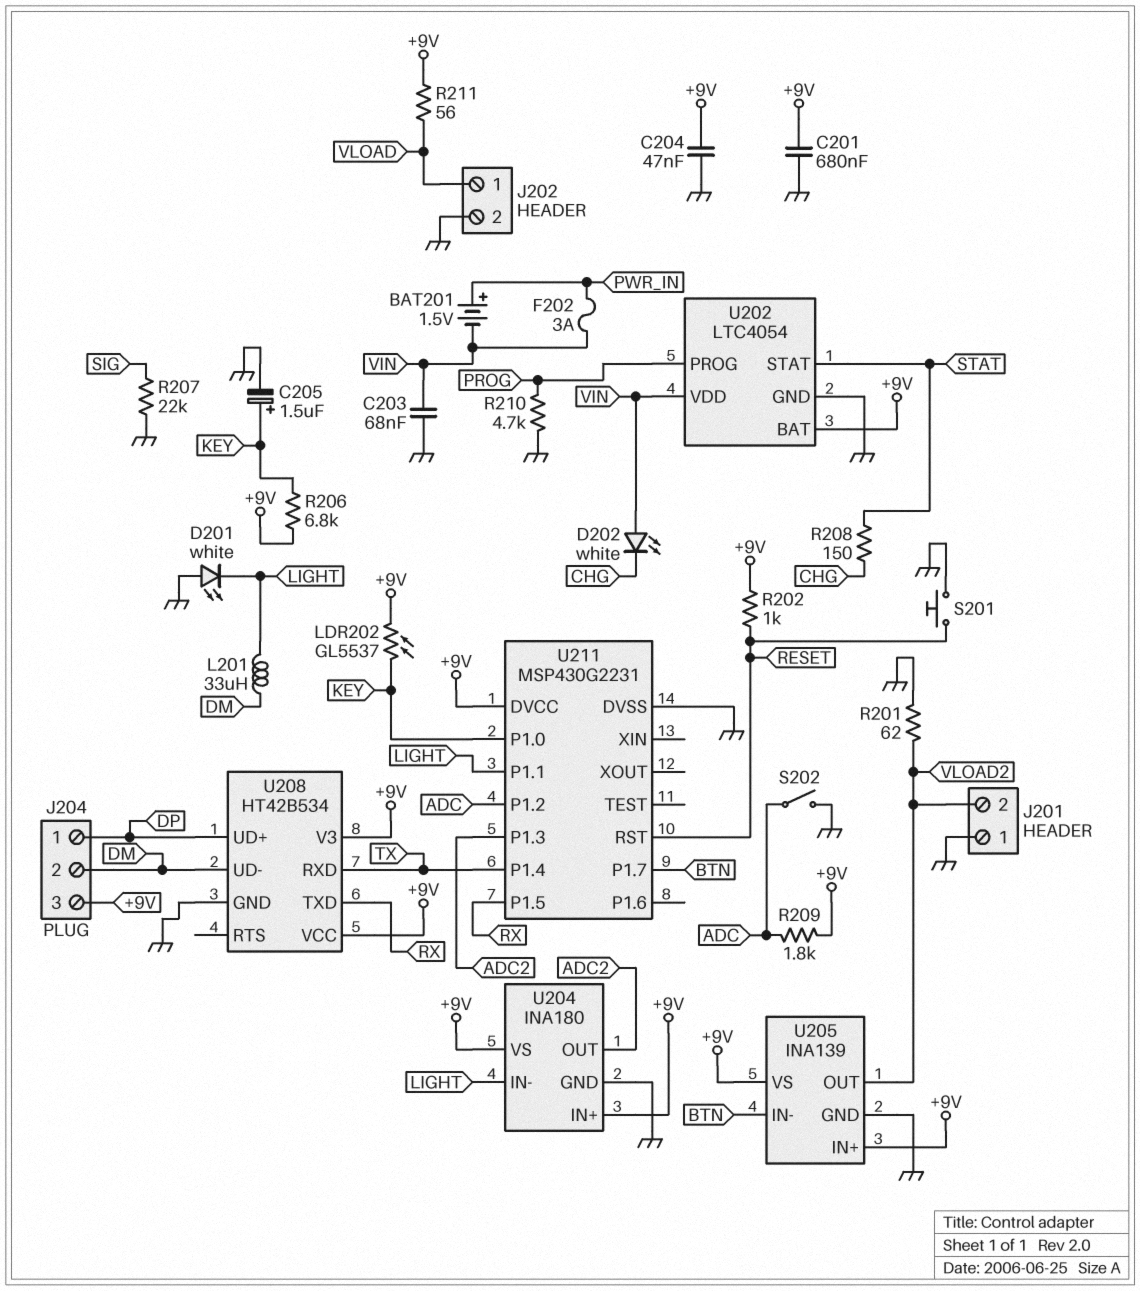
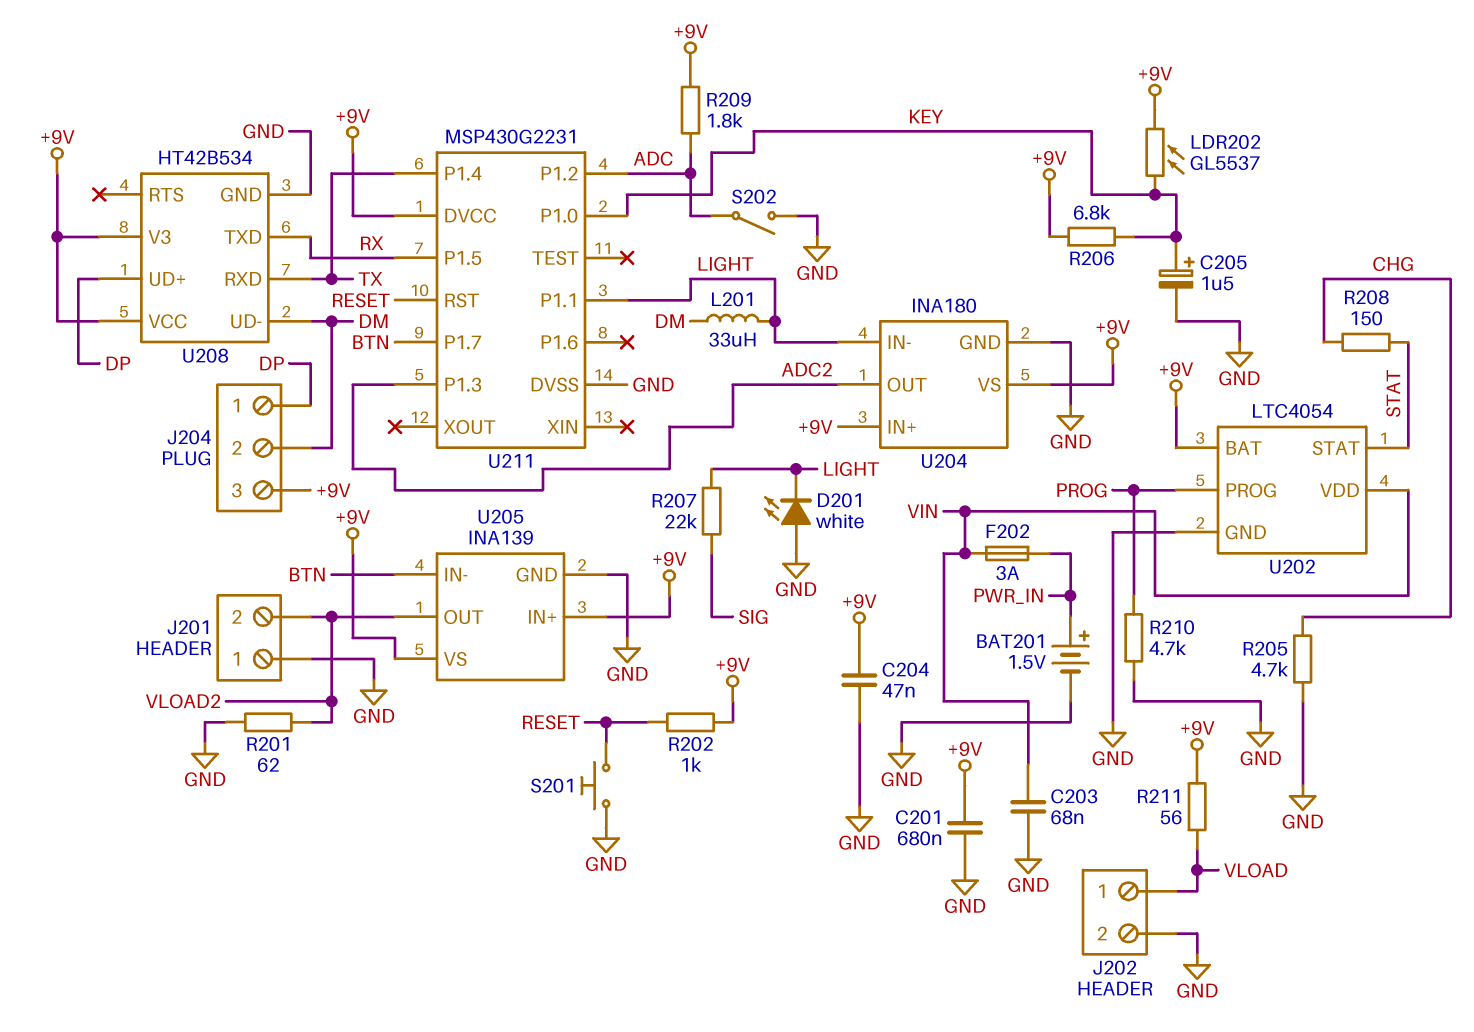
BAT201: 1.5V (plus PWR_IN, minus VIN) -> 1.5V (plus PWR_IN, minus GND)
D202: LED white (A VIN, K CHG) -> none
R205: none -> 4.7k (CHG, GND)
R207: 22k (GND, SIG) -> 22k (LIGHT, SIG)

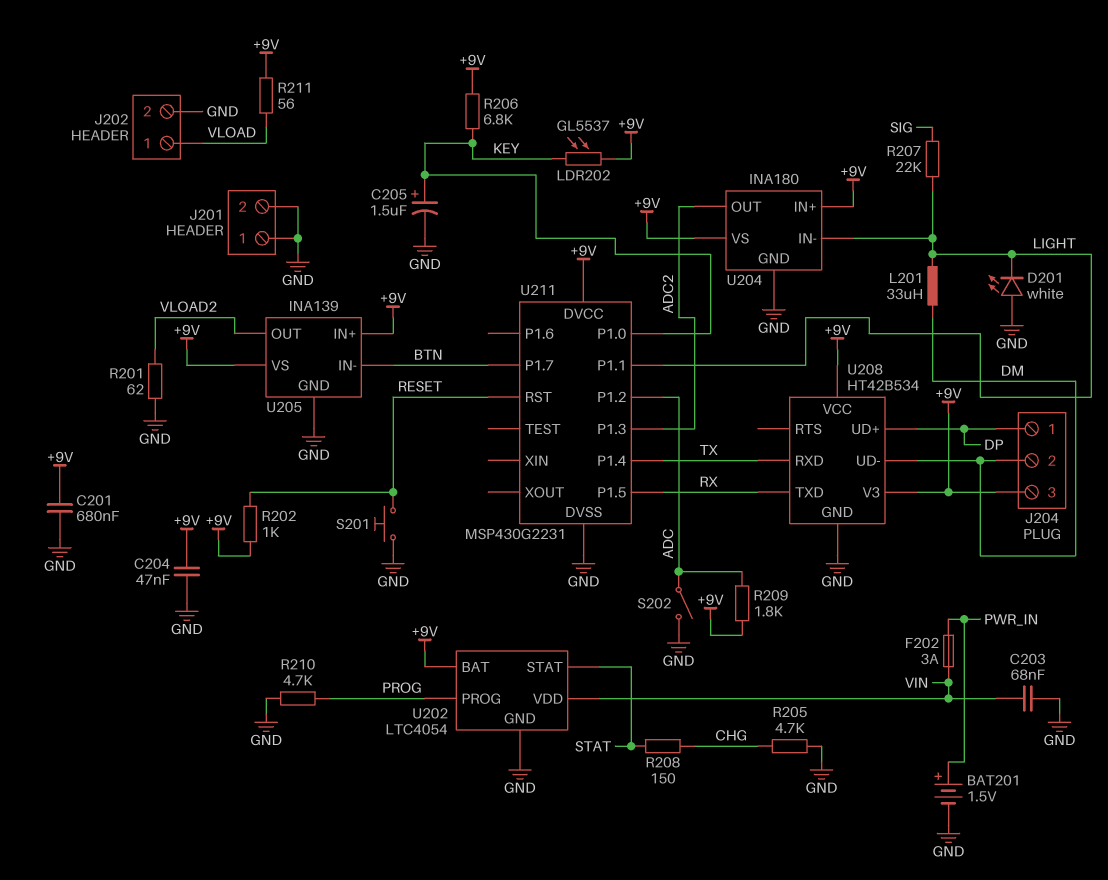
J201 pin 2: VLOAD2 -> GND

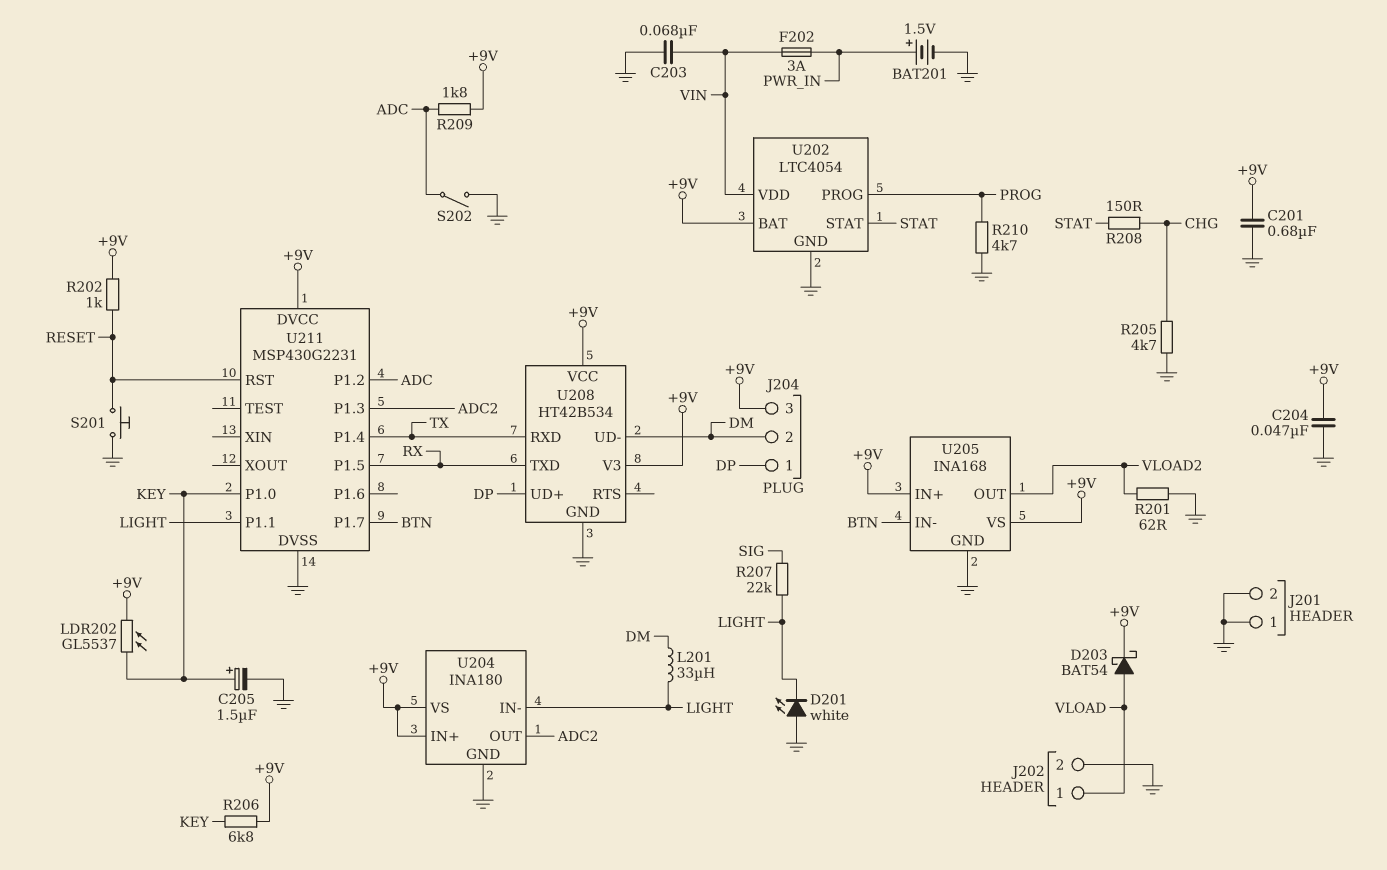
D203: none -> schottky BAT54 (A VLOAD, K +9V)
R211: 56 (+9V, VLOAD) -> none
U205: INA139 -> INA168

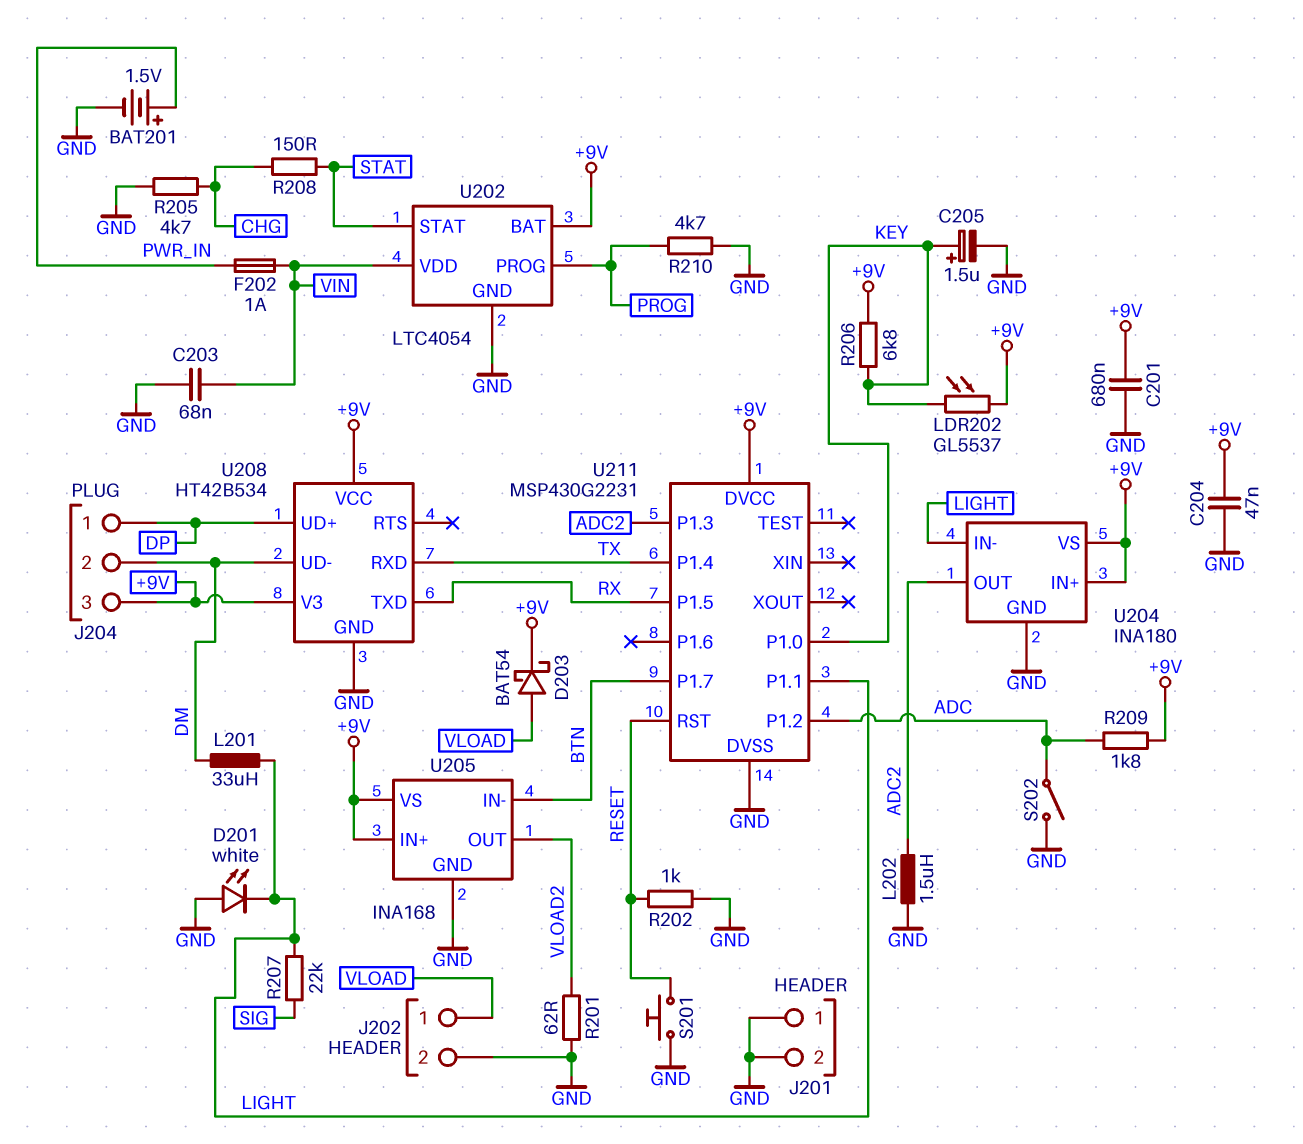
F202: 3A (PWR_IN, VIN) -> 1A (PWR_IN, VIN)
L202: none -> 1.5uH (ADC2, GND)
R202: 1k (+9V, RESET) -> 1k (GND, RESET)

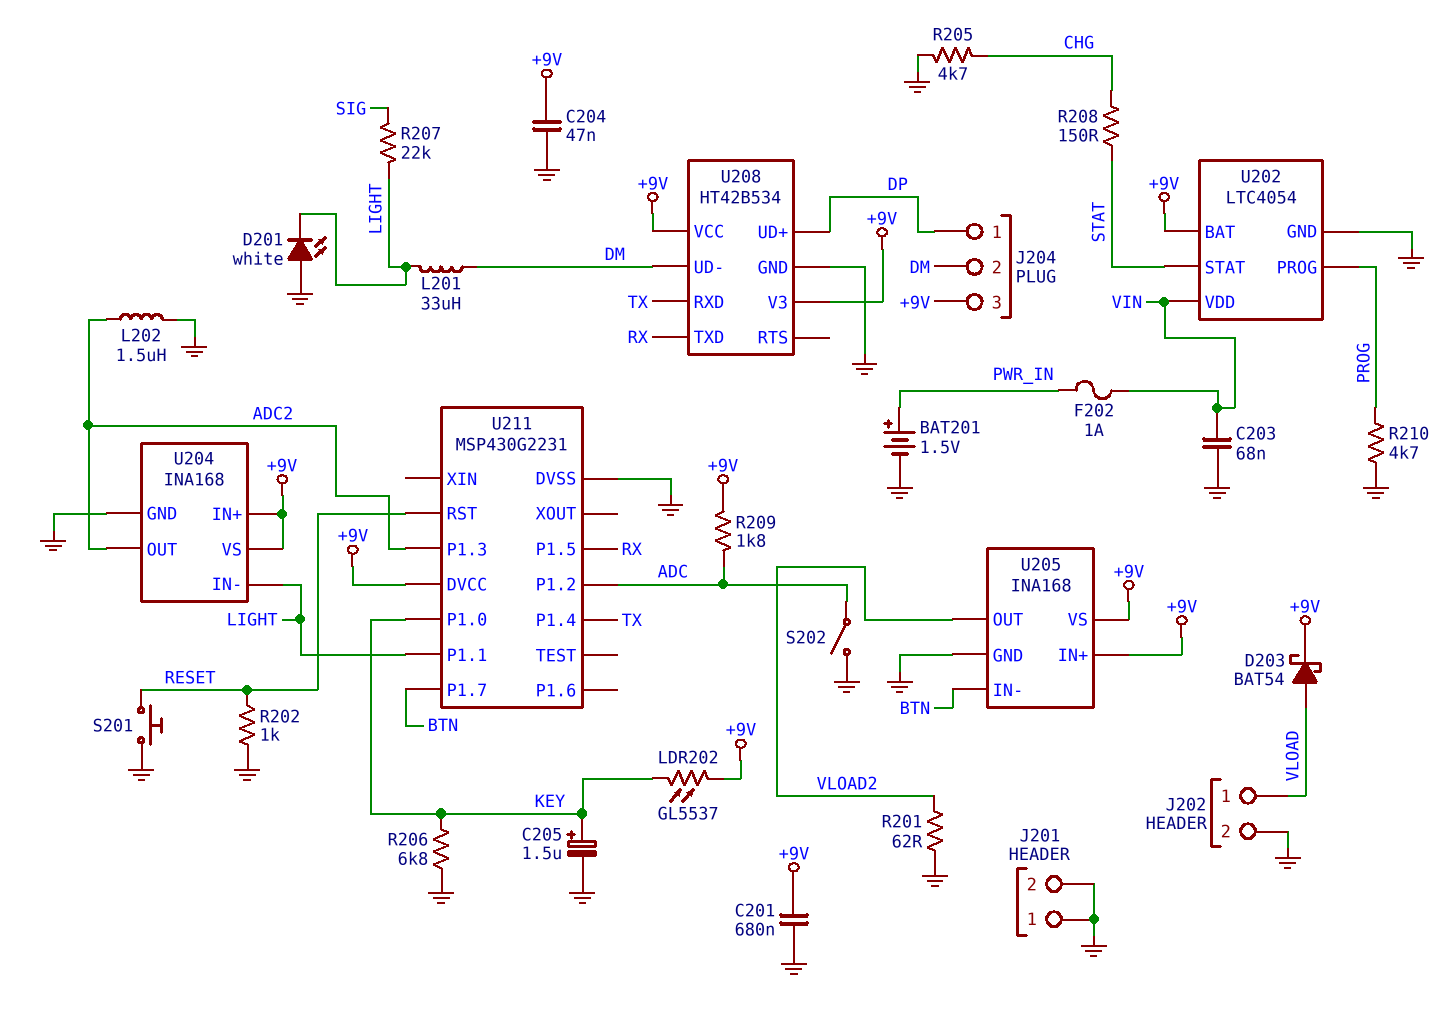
R206: 6.8k (+9V, KEY) -> 6.8k (GND, KEY)
U204: INA180 -> INA168

